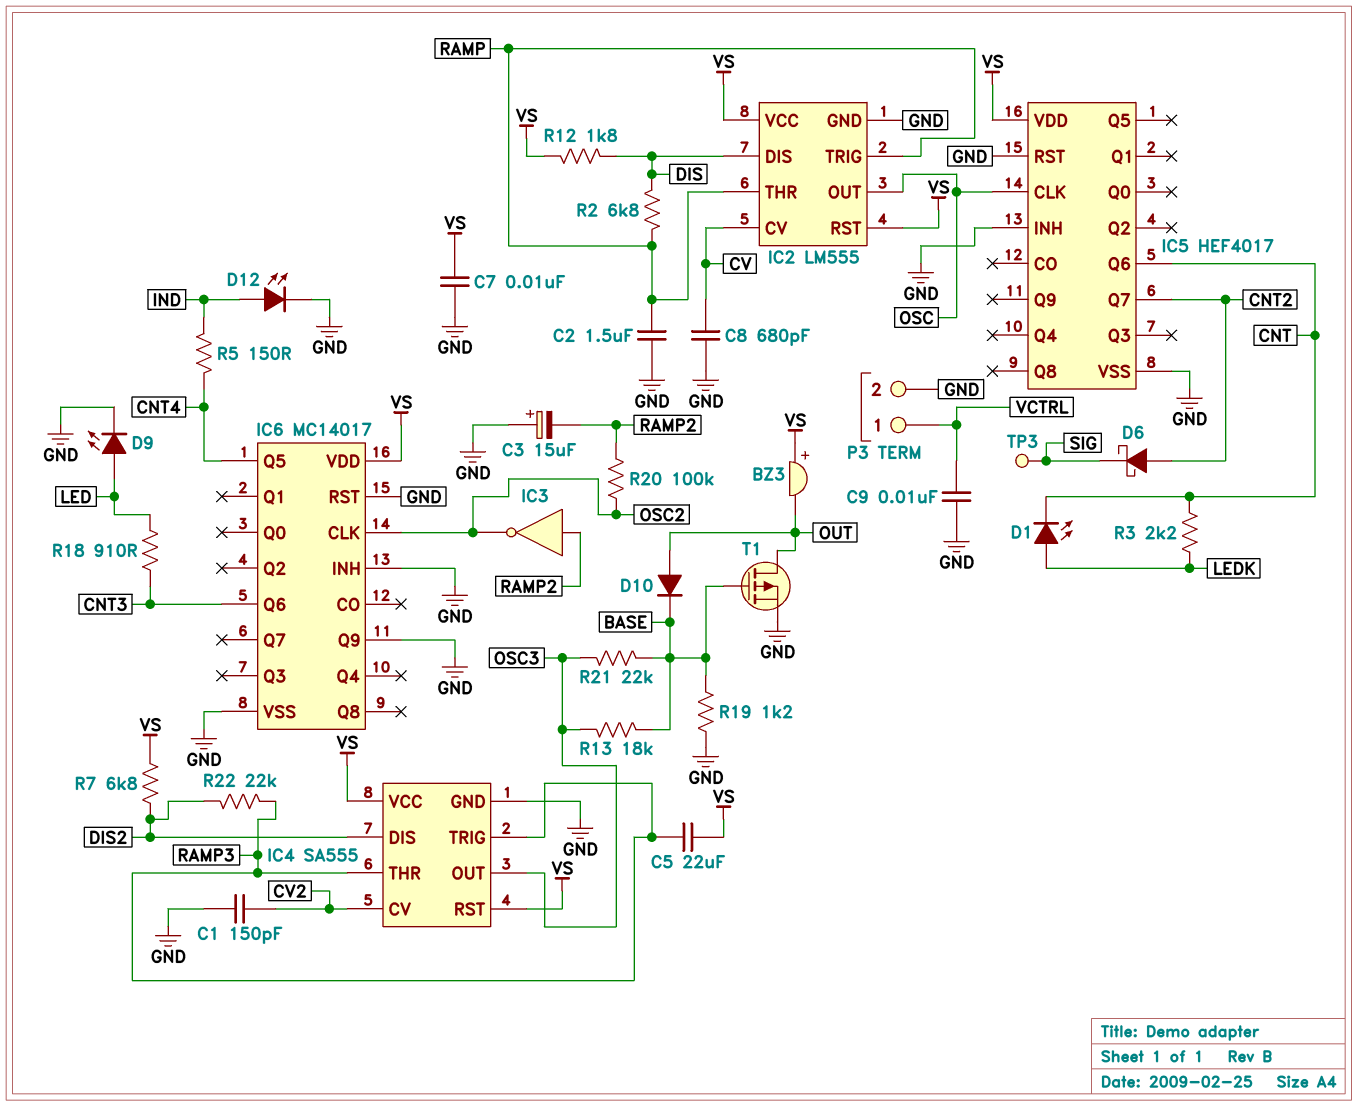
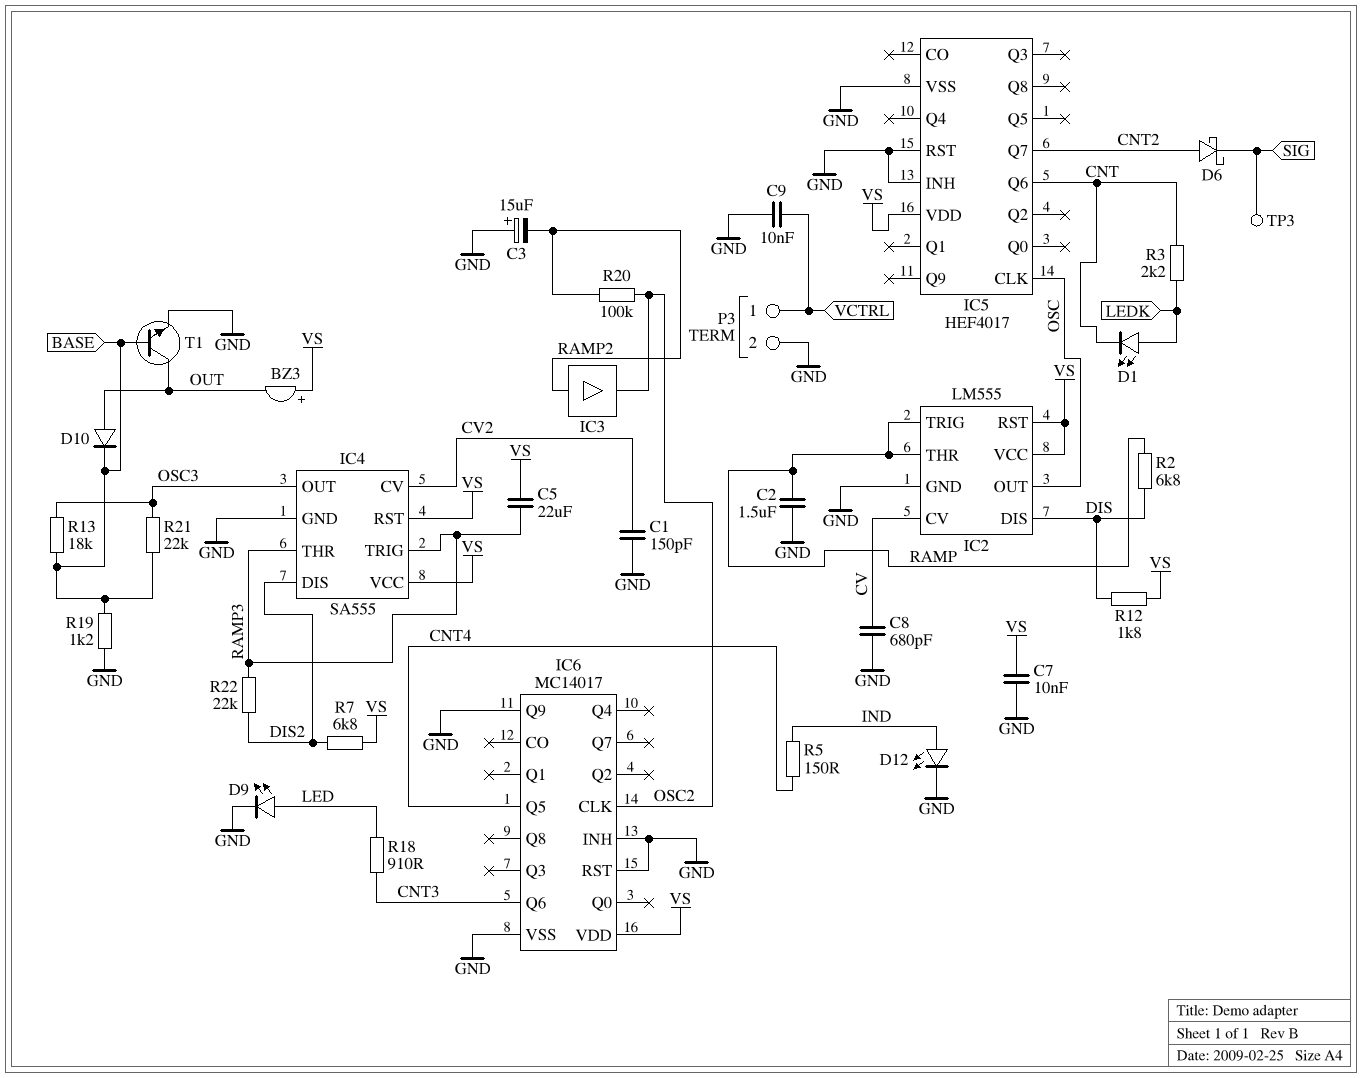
IC3: NOT (in RAMP2, out OSC2) -> buffer (in RAMP2, out OSC2)
T1: PMOS (G BASE, D OUT, S GND) -> NPN (B BASE, C OUT, E GND)

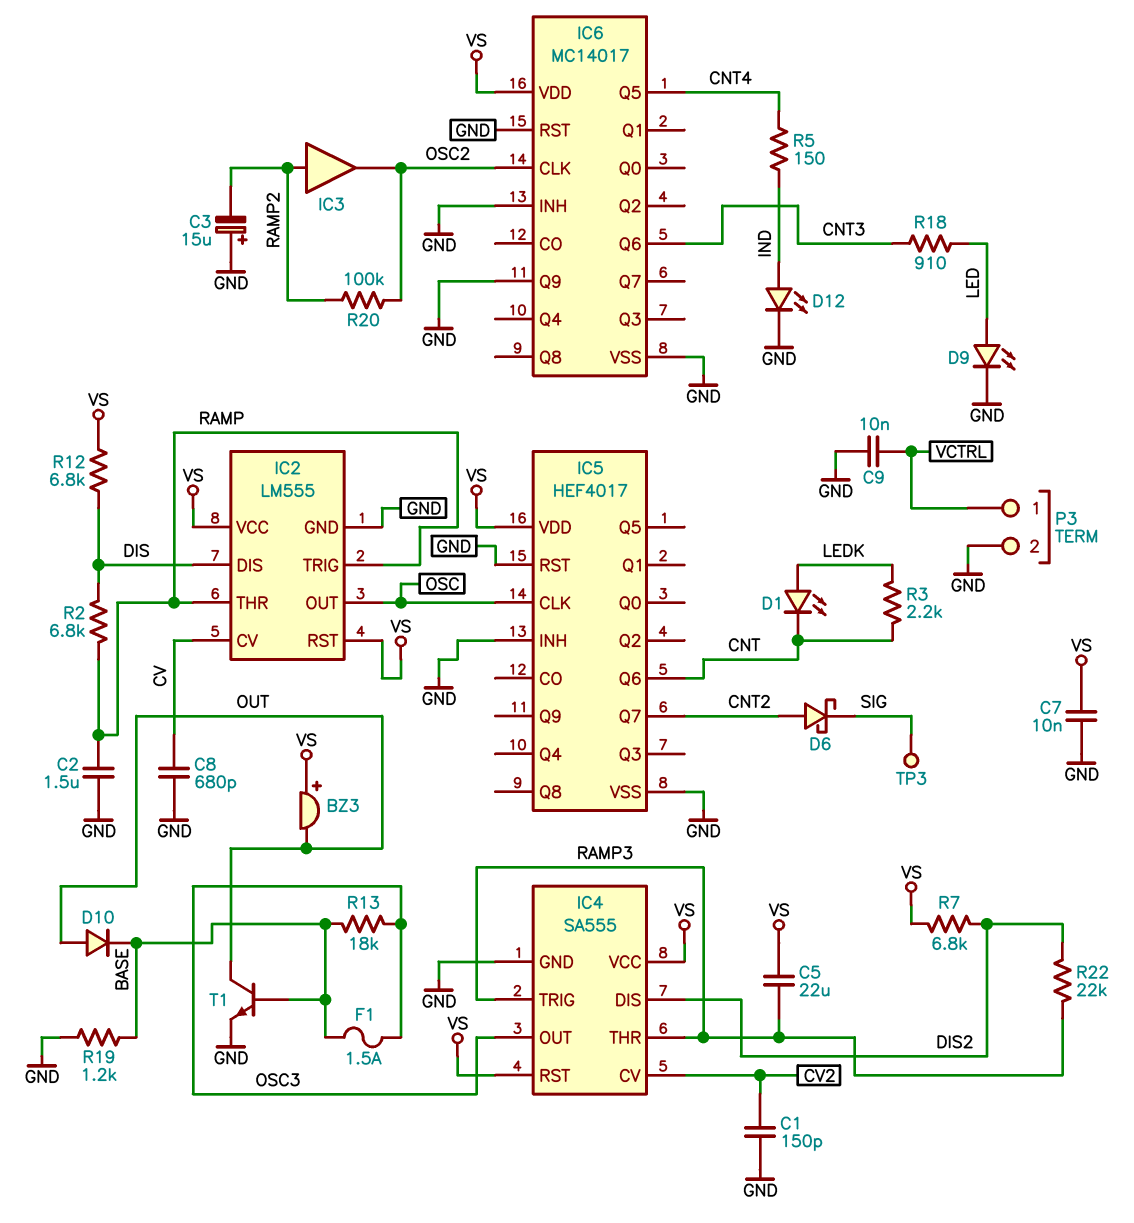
F1: none -> 1.5A (BASE, OSC3)
R12: 1.8k (DIS, VS) -> 6.8k (DIS, VS)
R21: 22k (BASE, OSC3) -> none

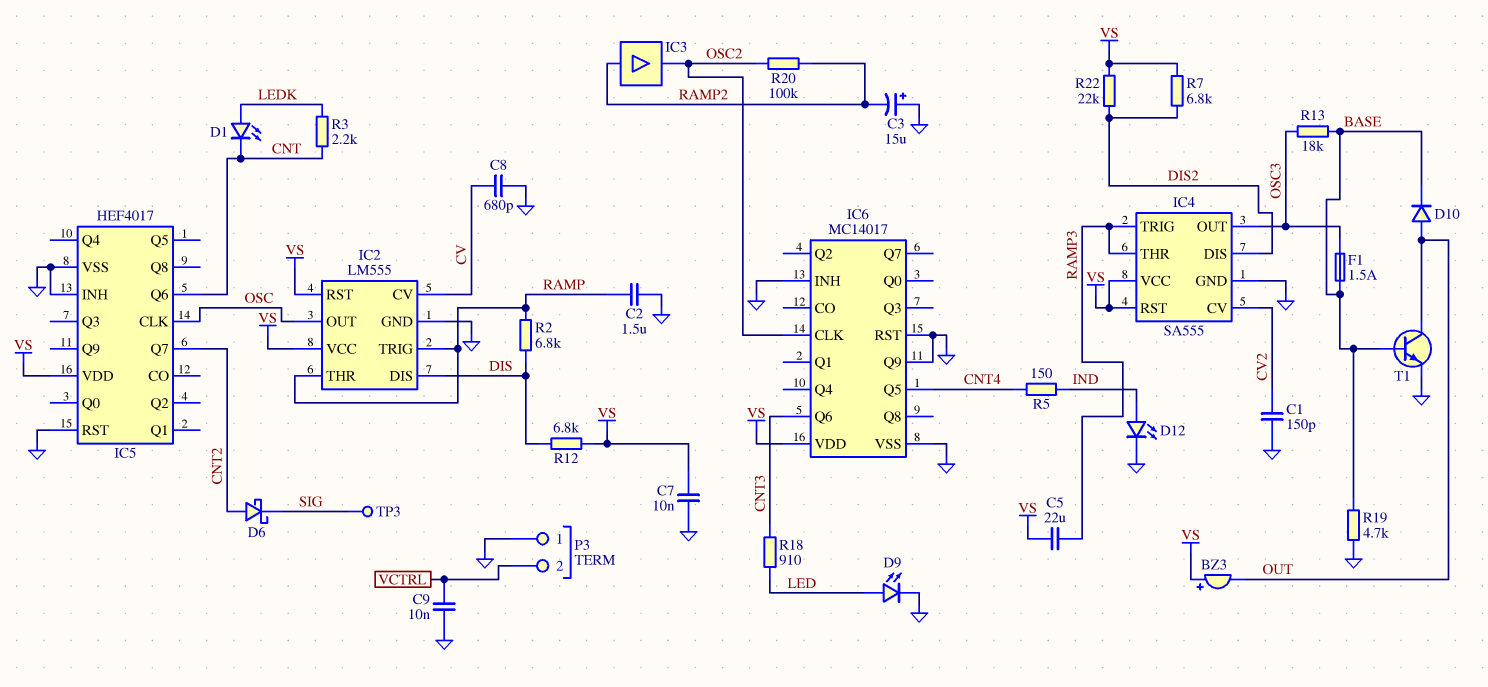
P3 pin 1: VCTRL -> GND
P3 pin 2: GND -> VCTRL
R19: 1.2k (BASE, GND) -> 4.7k (BASE, GND)
R22: 22k (DIS2, RAMP3) -> 22k (DIS2, VS)

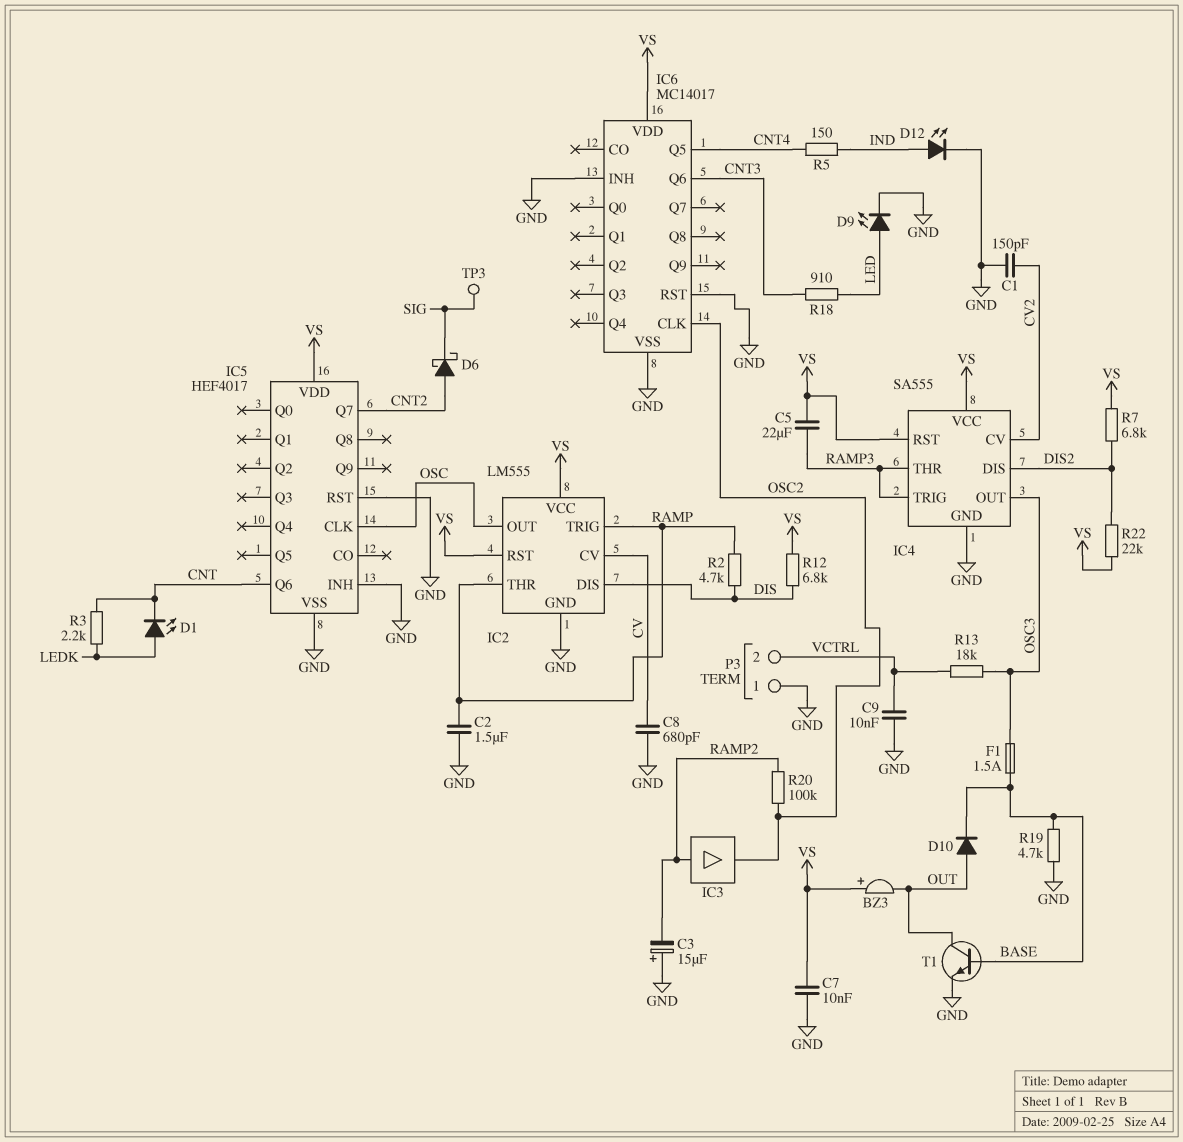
IC6 pin Q9: GND -> none
R2: 6.8k (DIS, RAMP) -> 4.7k (DIS, RAMP)
R13: 18k (BASE, OSC3) -> 18k (OSC3, VCTRL)

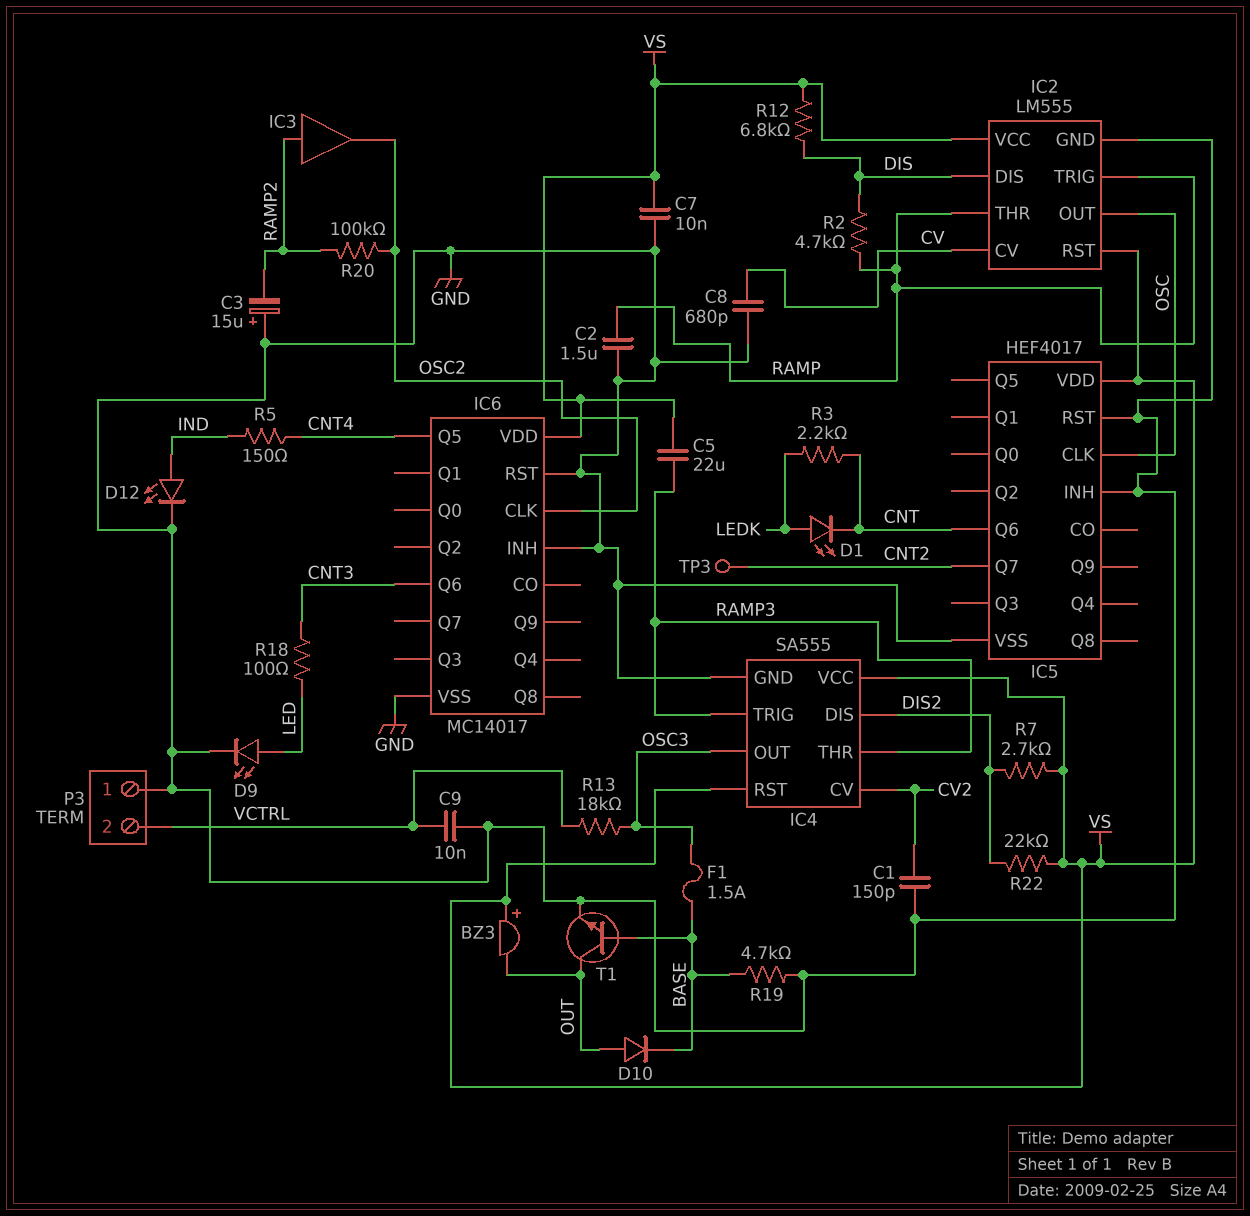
D6: schottky (A CNT2, K SIG) -> none
R7: 6.8k (DIS2, VS) -> 2.7k (DIS2, VS)
R18: 910 (CNT3, LED) -> 100 (CNT3, LED)
TP3: test point (SIG) -> test point (CNT2)

